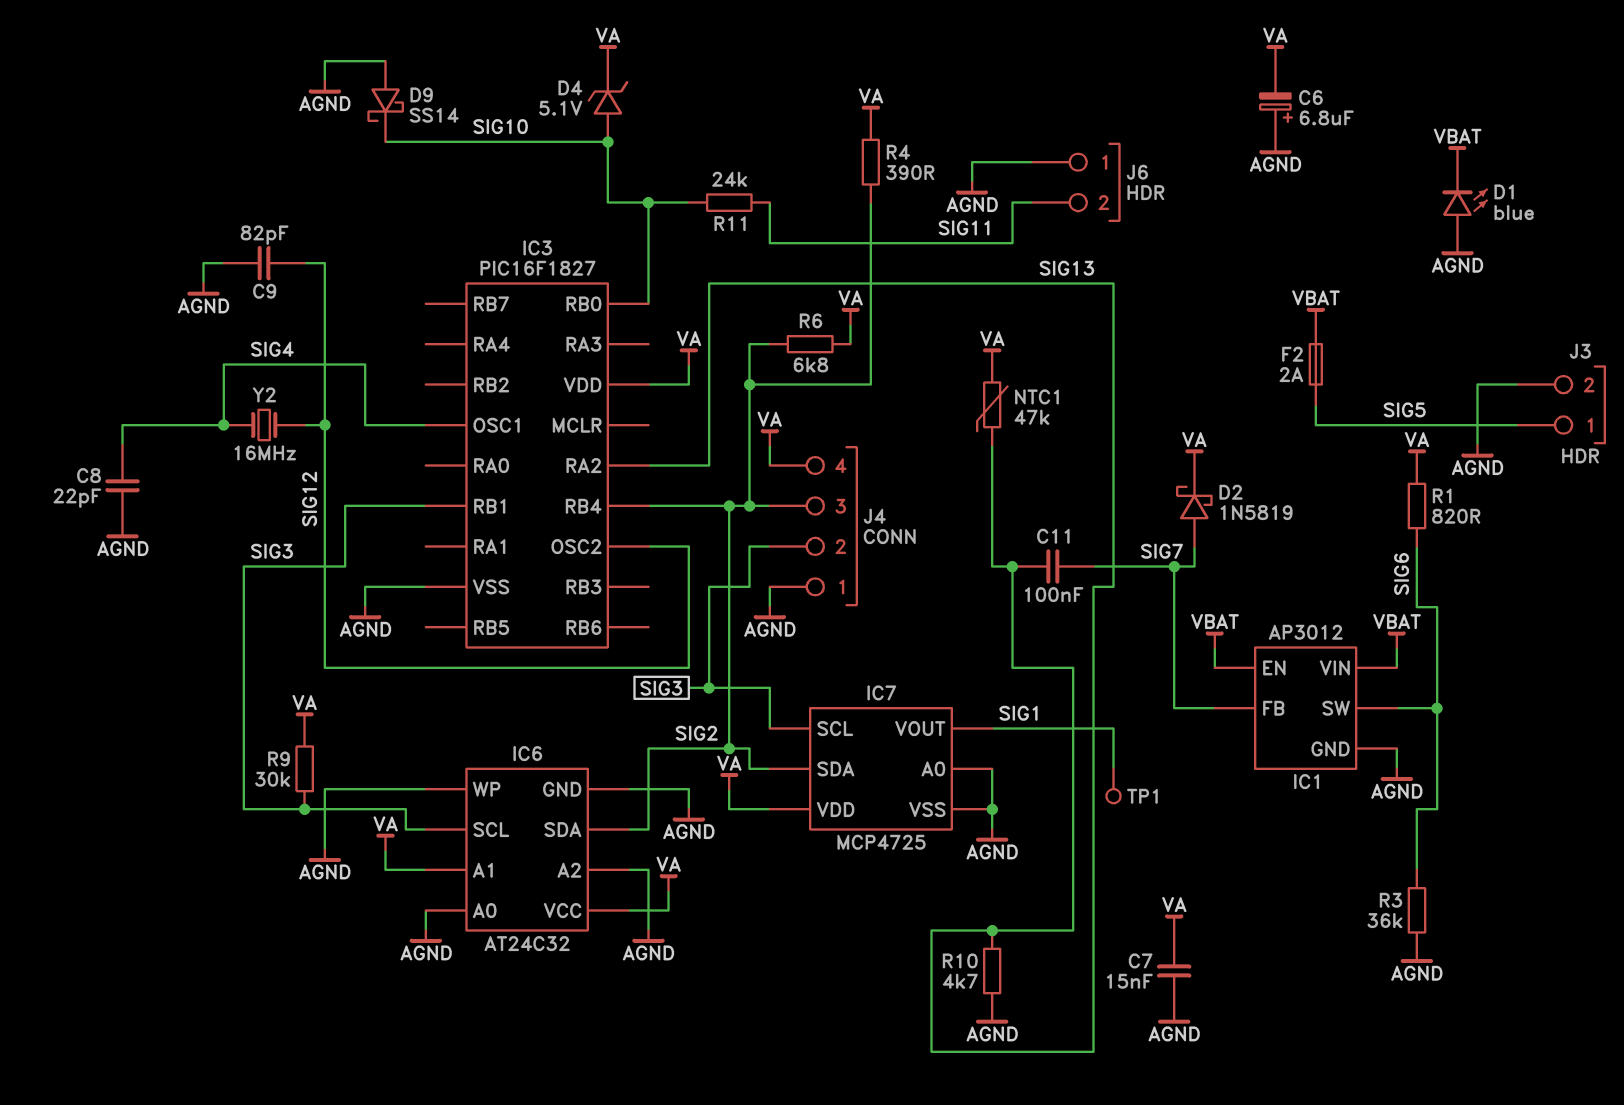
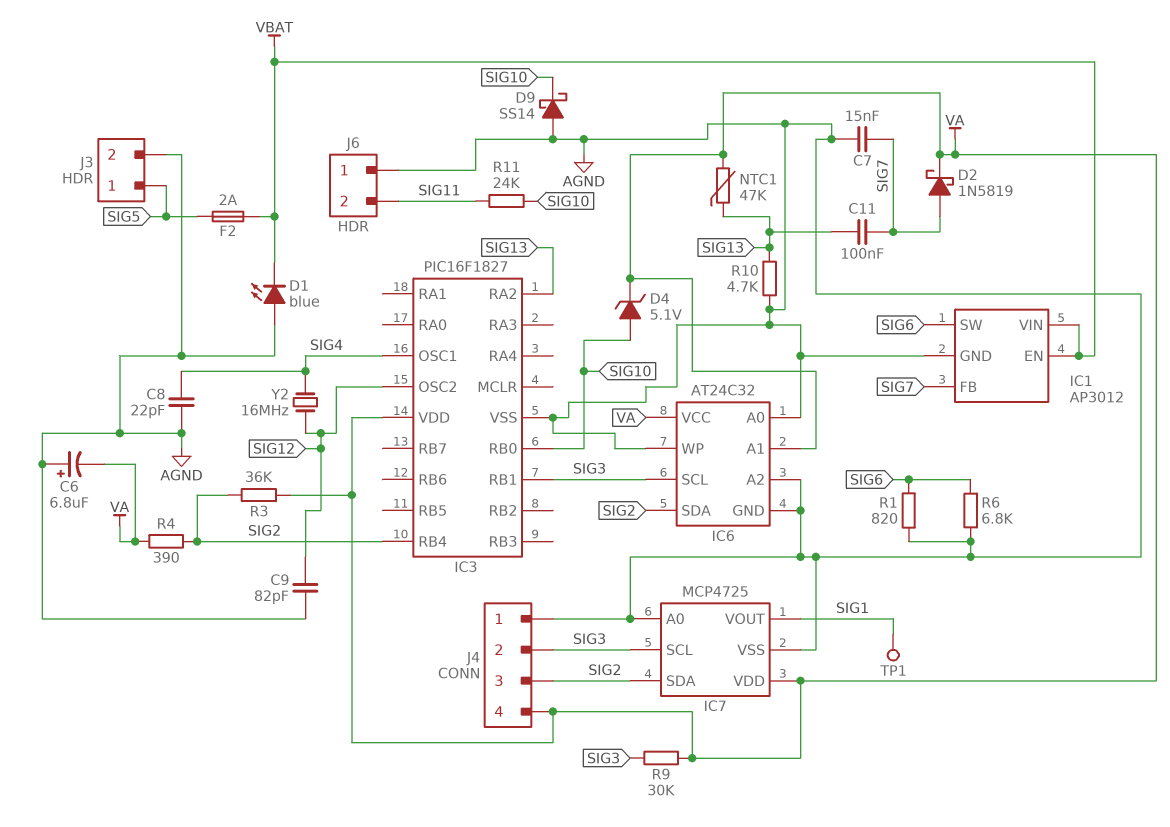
C7: 15nF (AGND, VA) -> 15nF (AGND, SIG7)
R1: 820 (SIG6, VA) -> 820 (AGND, SIG6)
R3: 36k (AGND, SIG6) -> 36k (SIG2, VA)
R6: 6.8k (SIG2, VA) -> 6.8k (AGND, SIG6)

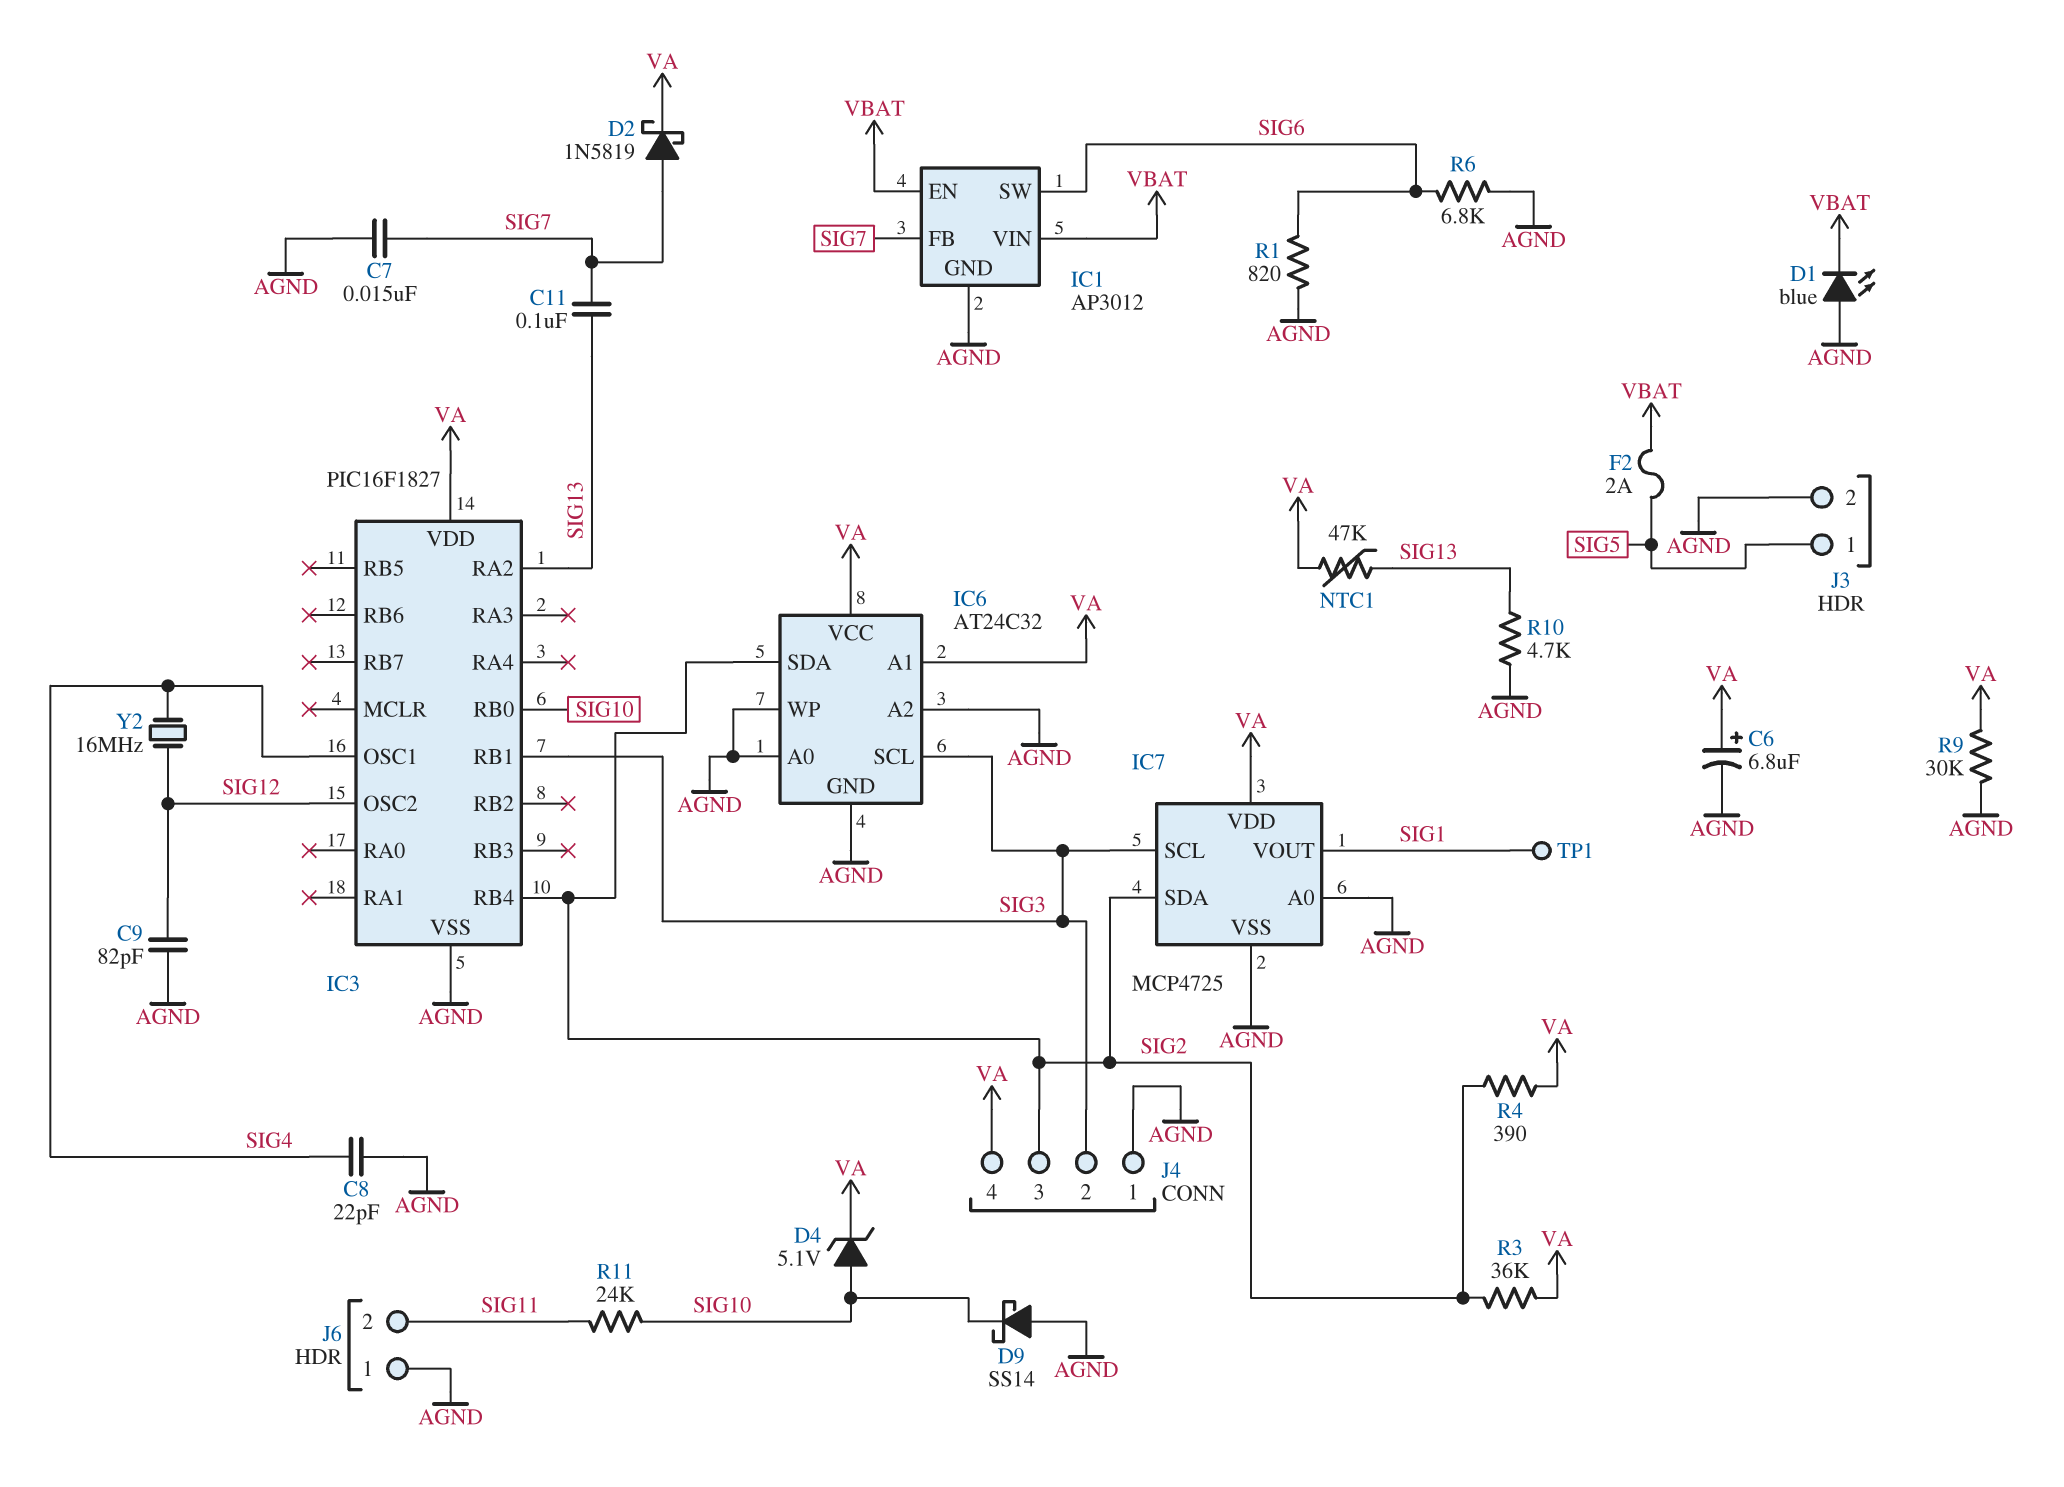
C6: 6.8uF (plus AGND, minus VA) -> 6.8uF (plus VA, minus AGND)
R9: 30k (SIG3, VA) -> 30k (AGND, VA)

